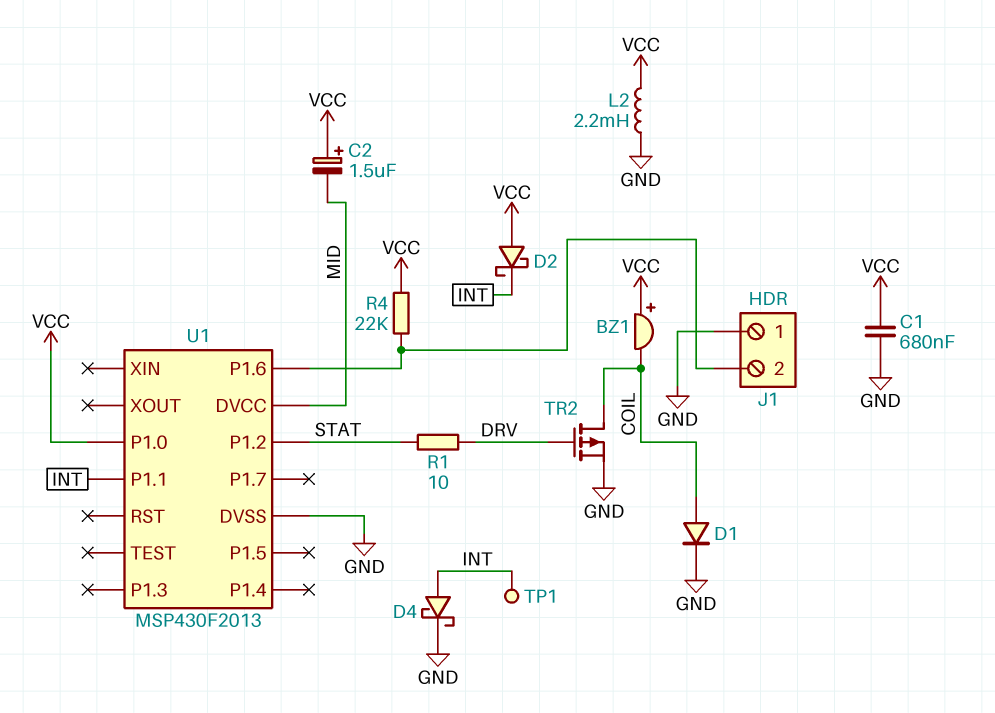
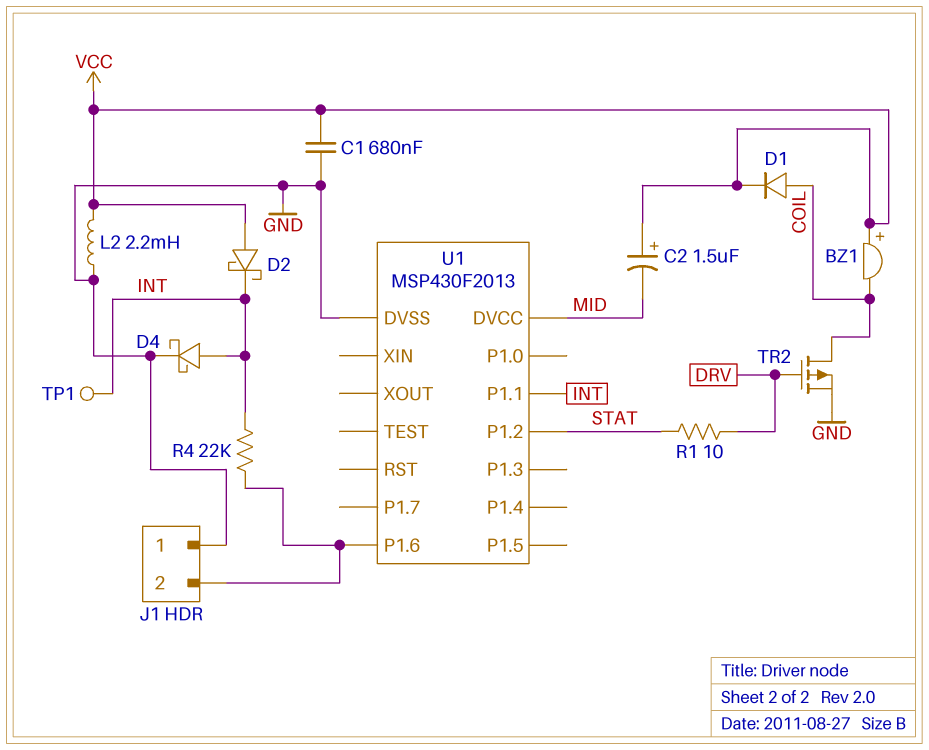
D1: diode (A COIL, K GND) -> diode (A COIL, K VCC)
R4: 22k (J1/2, VCC) -> 22k (INT, J1/2)
U1 pin P1.0: VCC -> none

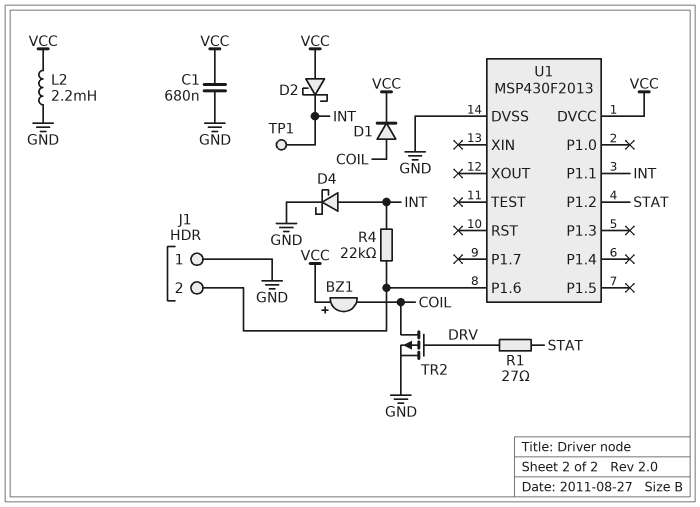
C2: 1.5uF (plus VCC, minus MID) -> none
R1: 10 (DRV, STAT) -> 27 (DRV, STAT)
U1 pin DVCC: MID -> VCC

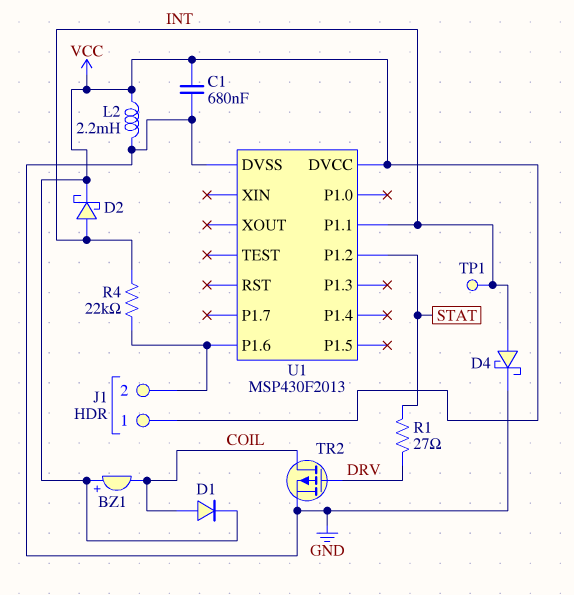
D2: schottky (A VCC, K INT) -> schottky (A INT, K VCC)
J1 pin 1: GND -> VCC

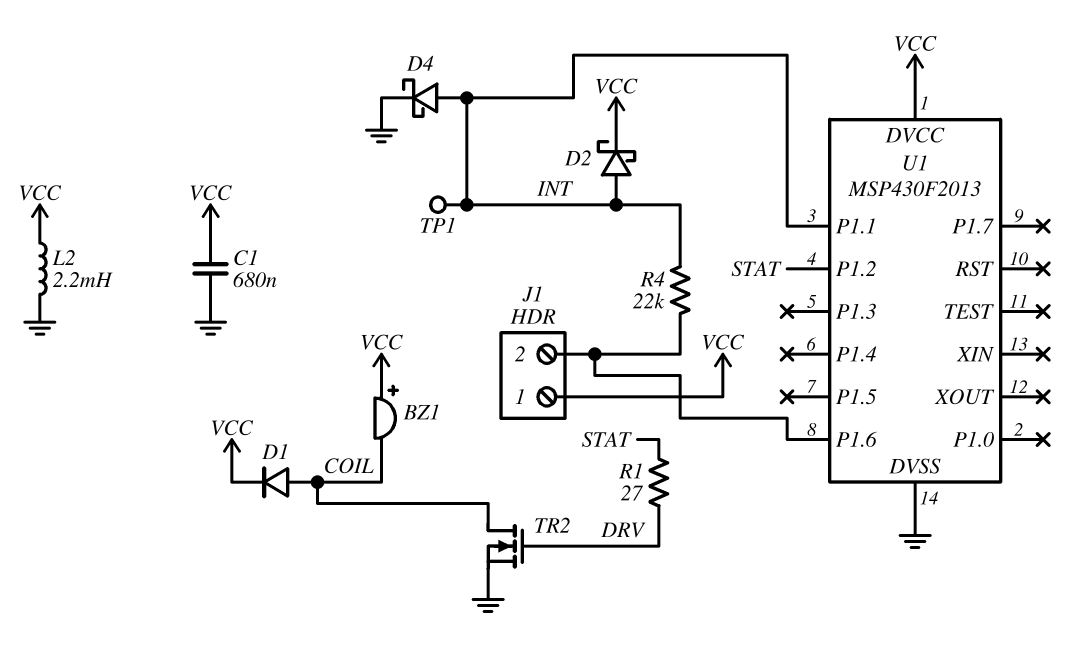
TR2: PMOS (G DRV, D COIL, S GND) -> NMOS (G DRV, D COIL, S GND)

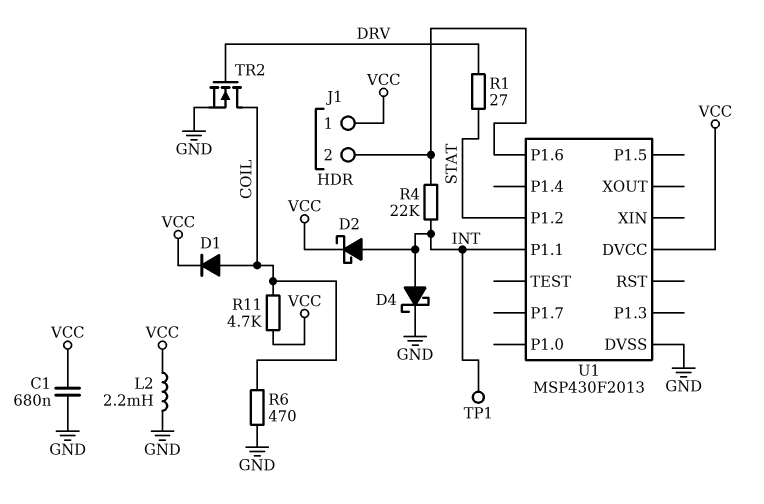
BZ1: buzzer (plus VCC, minus COIL) -> none
R6: none -> 470 (COIL, GND)
R11: none -> 4.7k (COIL, VCC)

